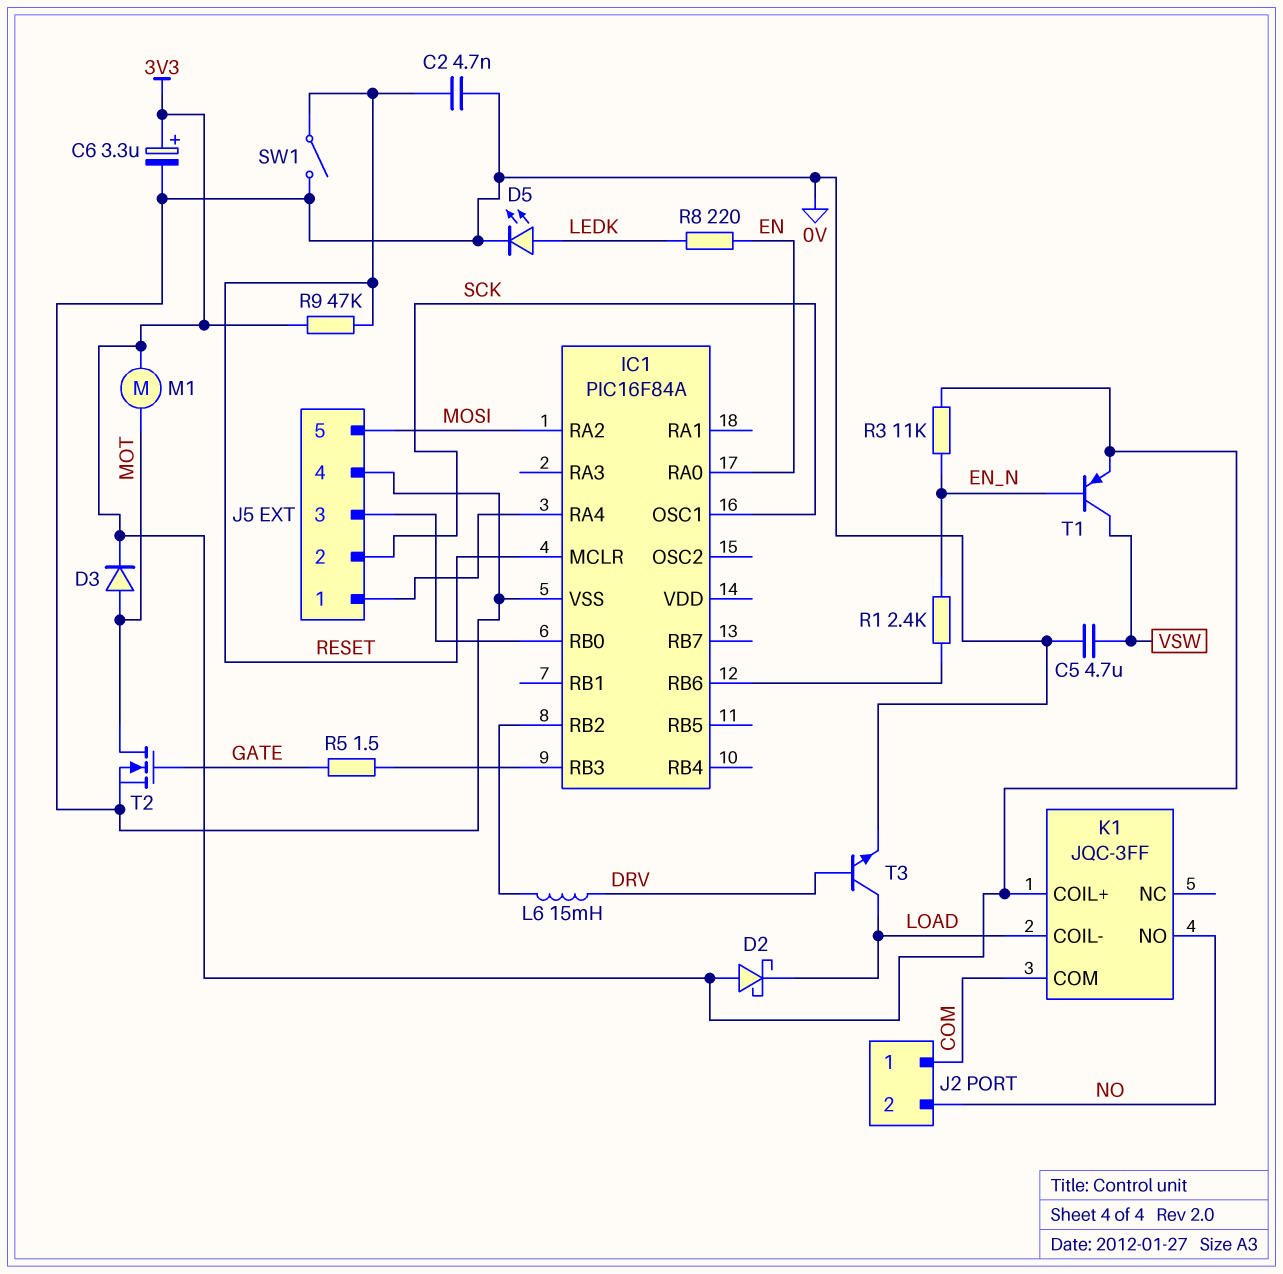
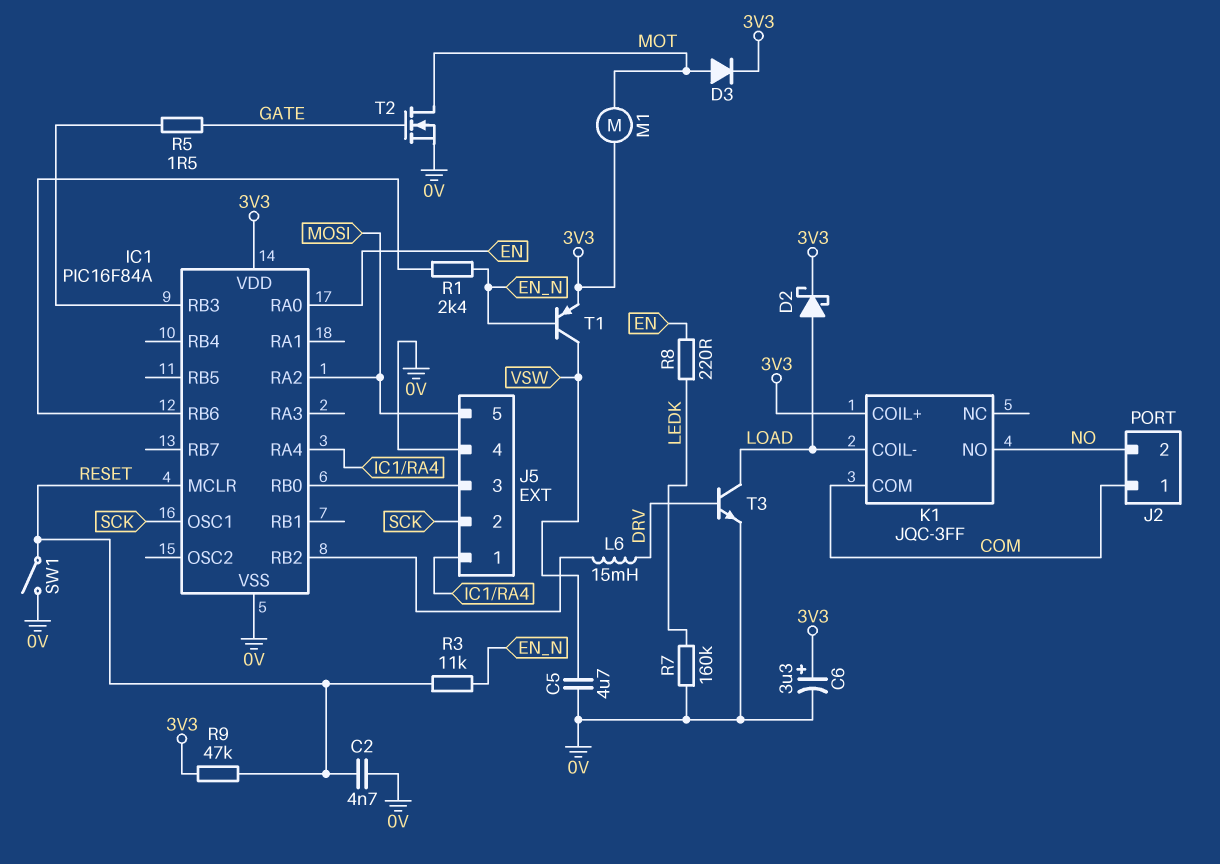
D2: schottky (A 3V3, K LOAD) -> schottky (A LOAD, K 3V3)
D5: LED (A LEDK, K 0V) -> none
IC1 pin VDD: none -> 3V3
R3: 11k (3V3, EN_N) -> 11k (EN_N, RESET)
R7: none -> 160k (0V, LEDK)

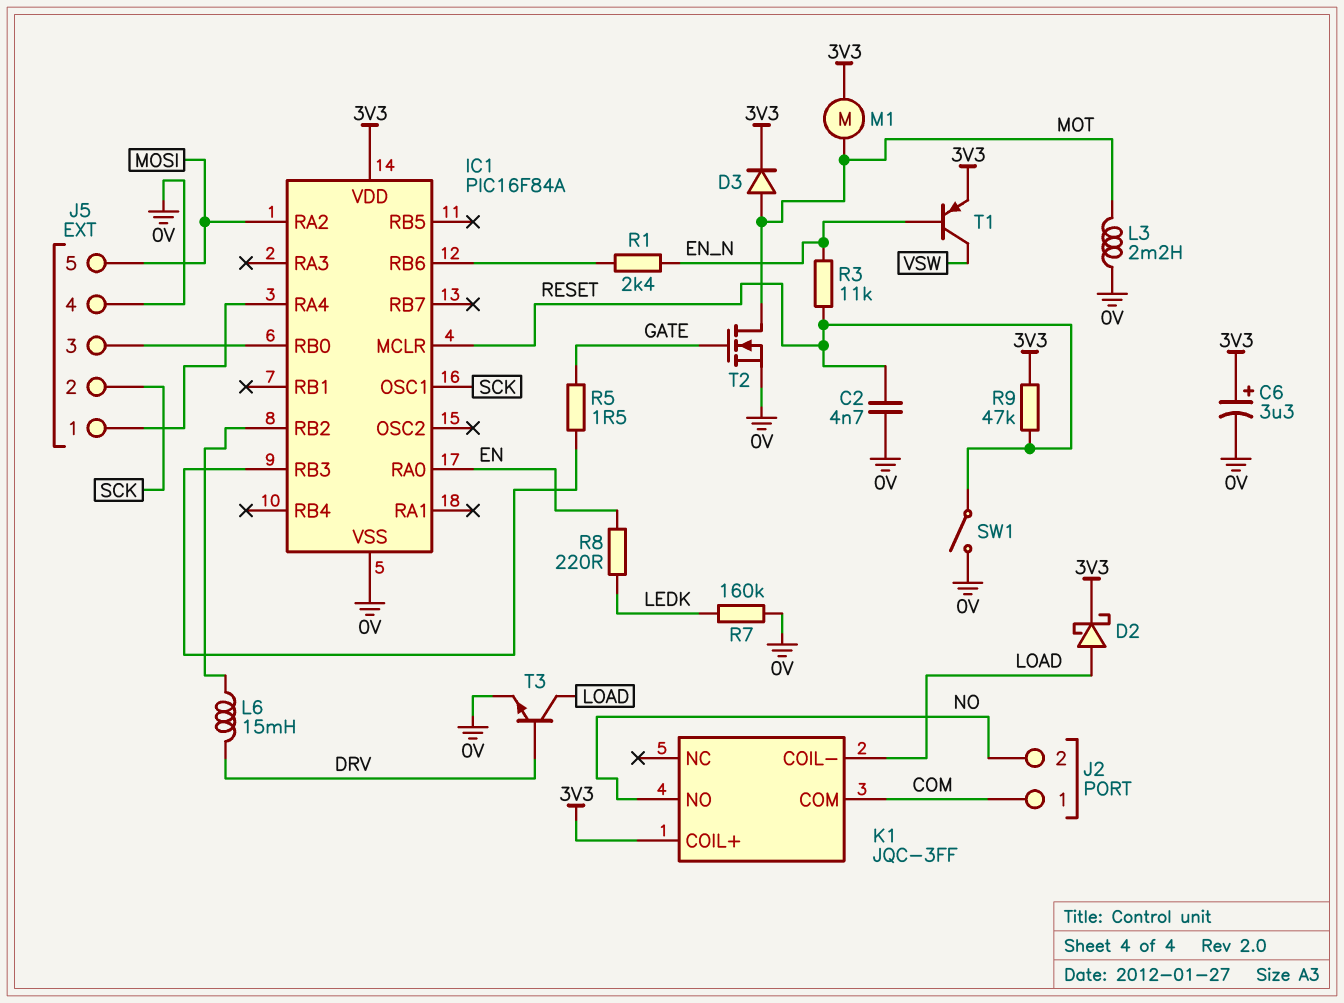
C5: 4.7uF (0V, VSW) -> none
L3: none -> 2.2mH (0V, MOT)

